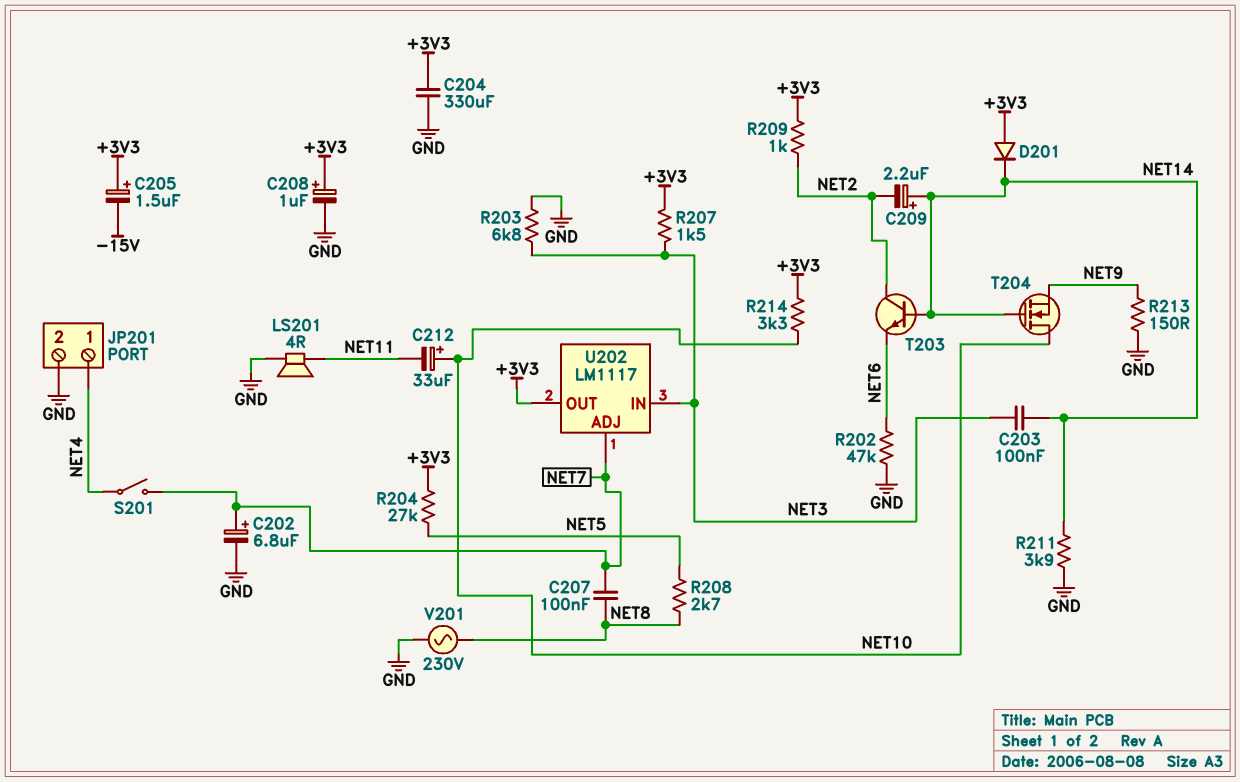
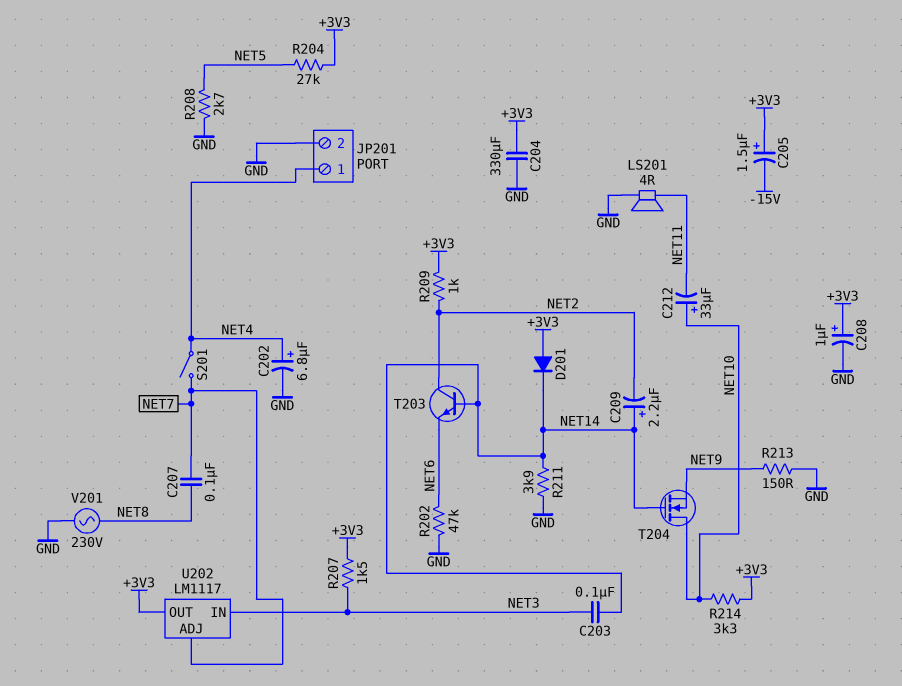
C202: 6.8uF (plus NET7, minus GND) -> 6.8uF (plus NET4, minus GND)
R203: 6.8k (GND, NET3) -> none
R208: 2.7k (NET5, NET8) -> 2.7k (GND, NET5)

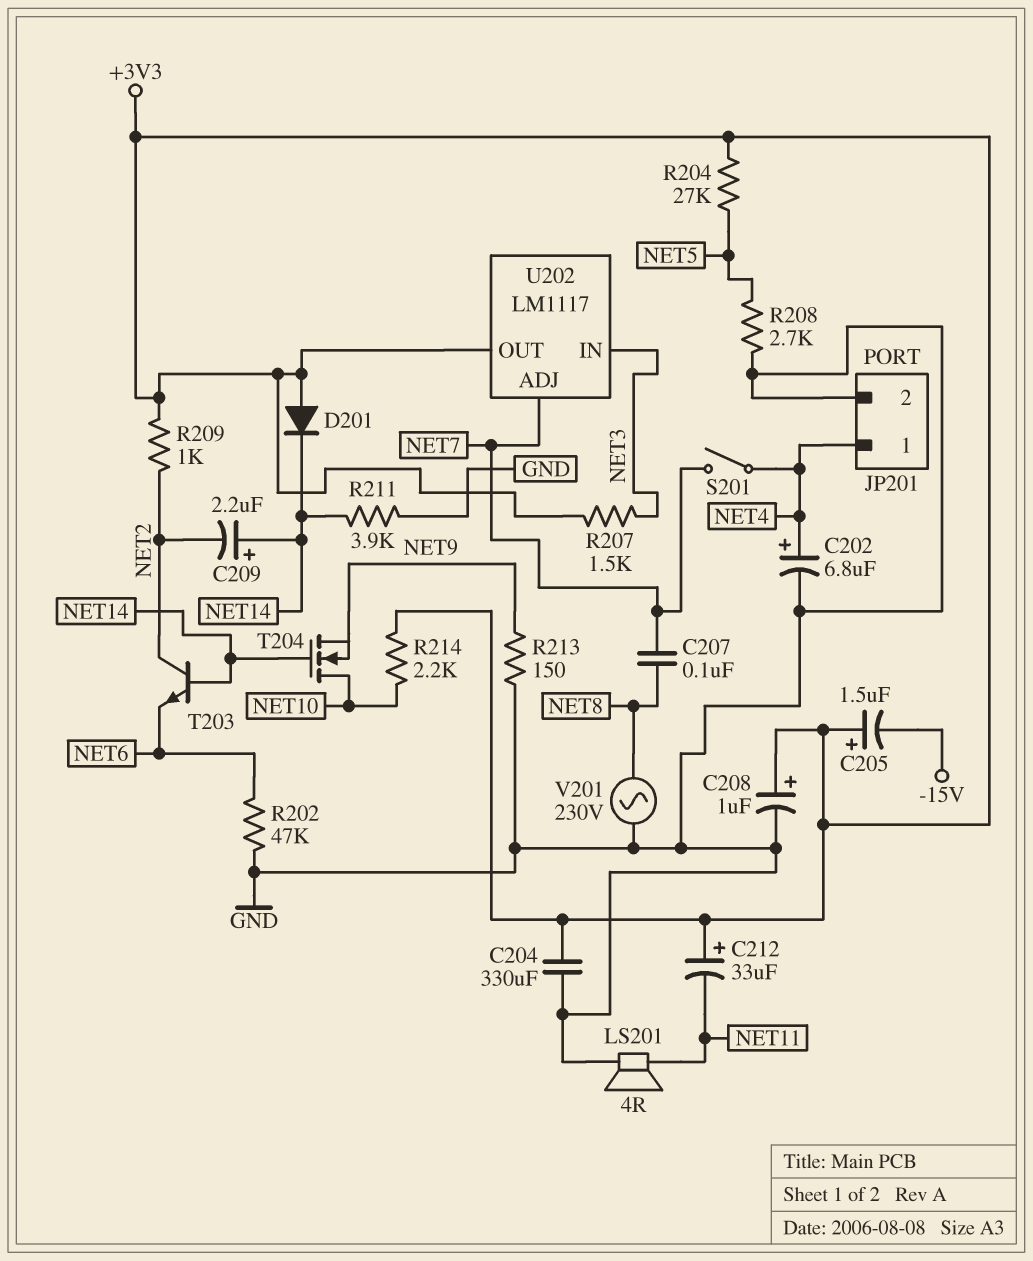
C203: 100nF (NET3, NET14) -> none
C212: 33uF (plus NET10, minus NET11) -> 33uF (plus +3V3, minus NET11)
R214: 3.3k (+3V3, NET10) -> 2.2k (+3V3, NET10)

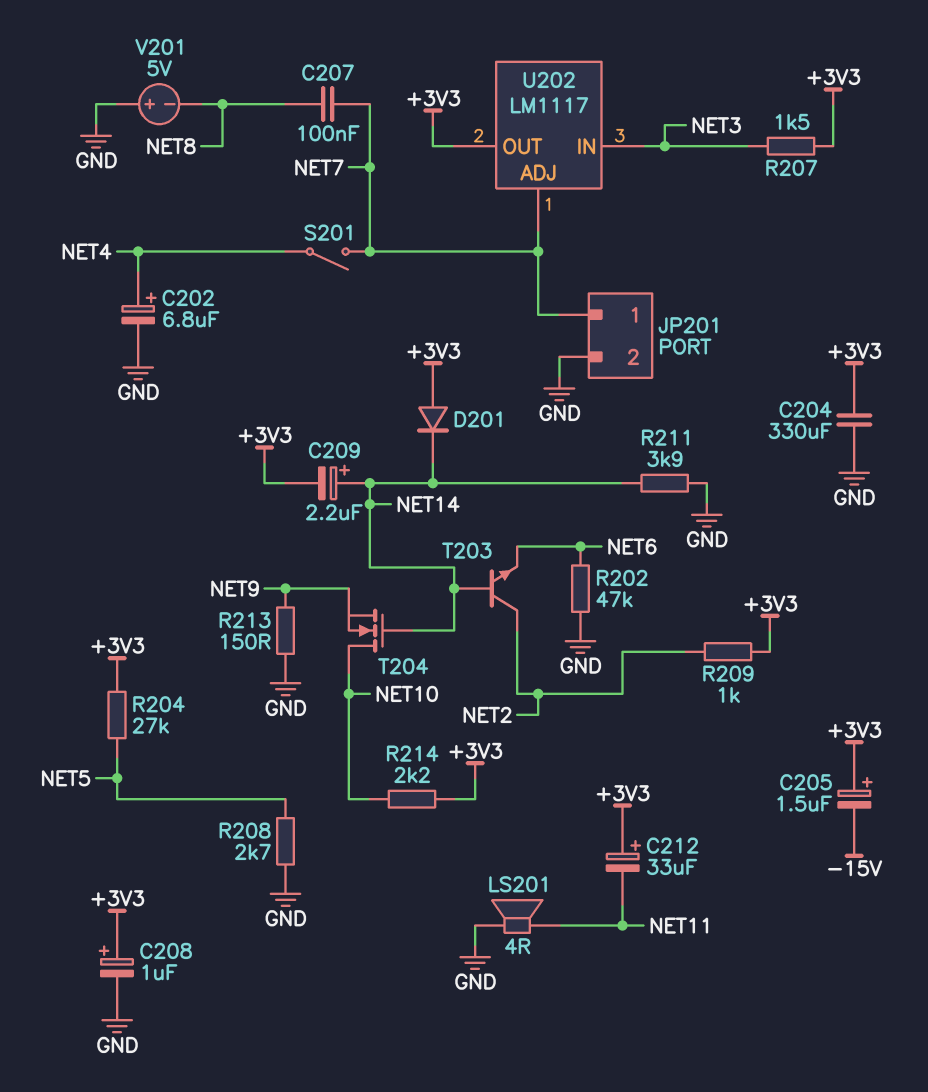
C209: 2.2uF (plus NET14, minus NET2) -> 2.2uF (plus NET14, minus +3V3)
JP201 pin 1: NET4 -> NET7
V201: AC 230V (GND, NET8) -> 5V (plus GND, minus NET8)

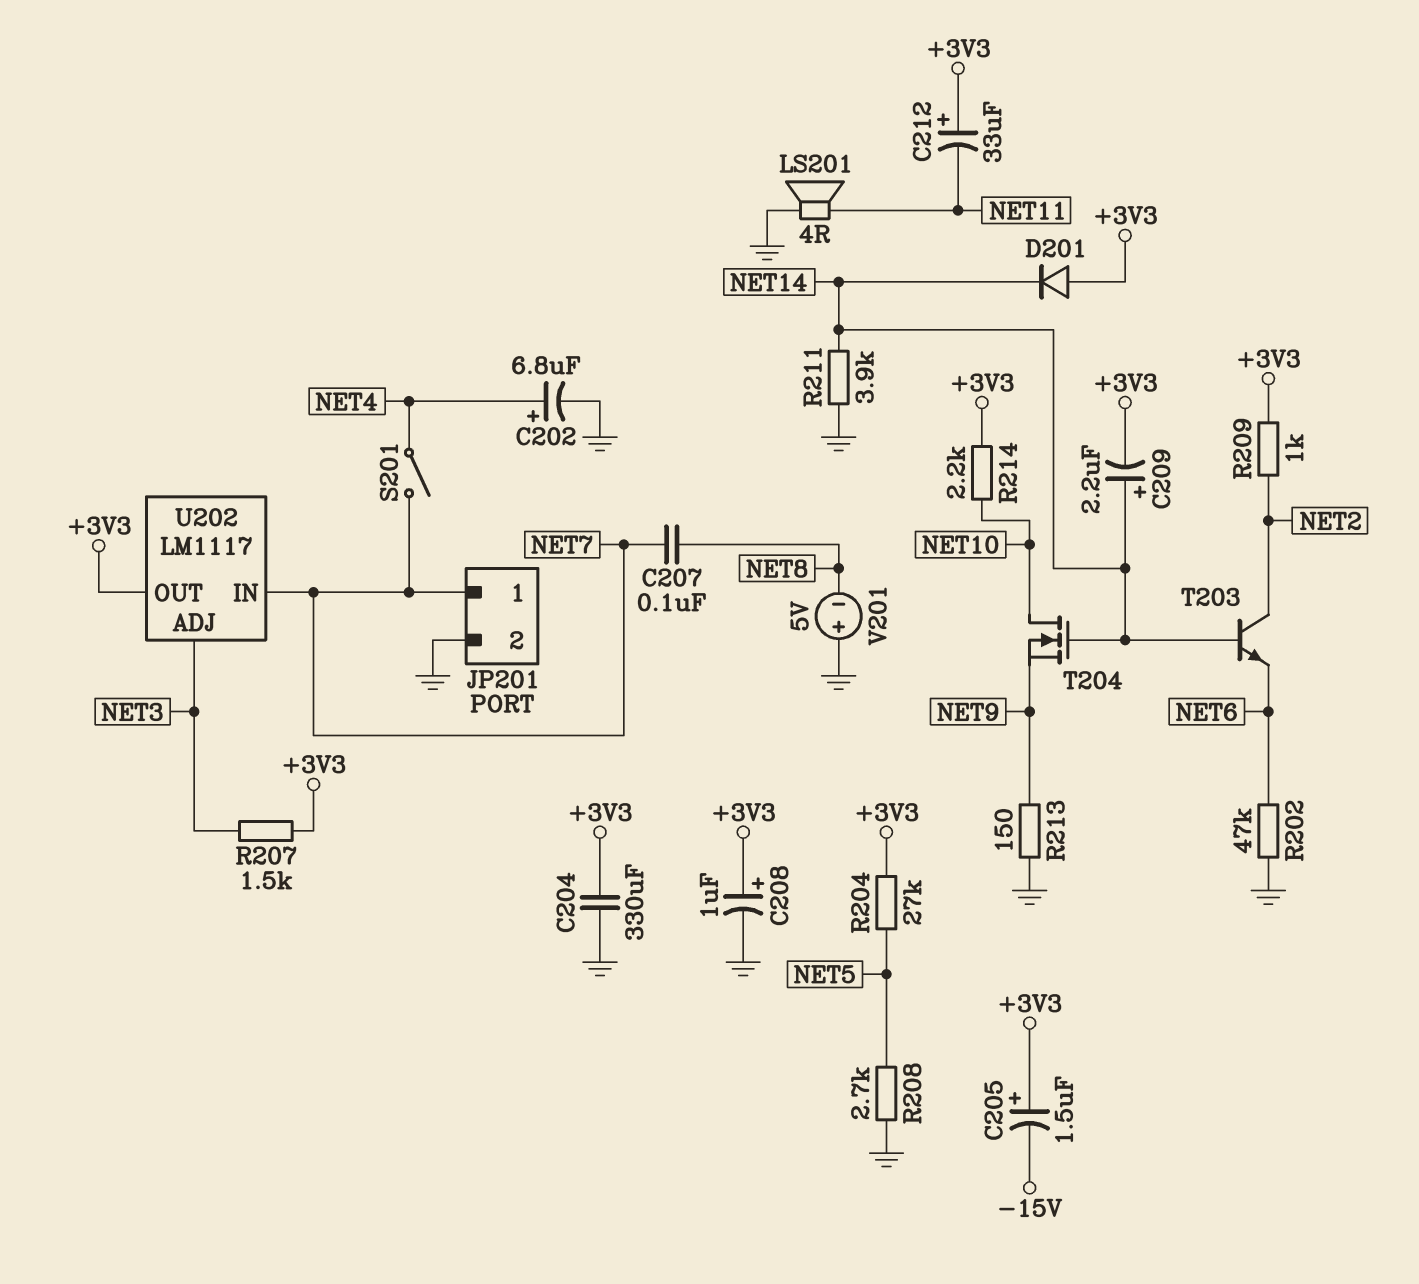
U202 pin ADJ: NET7 -> NET3
U202 pin IN: NET3 -> NET7

